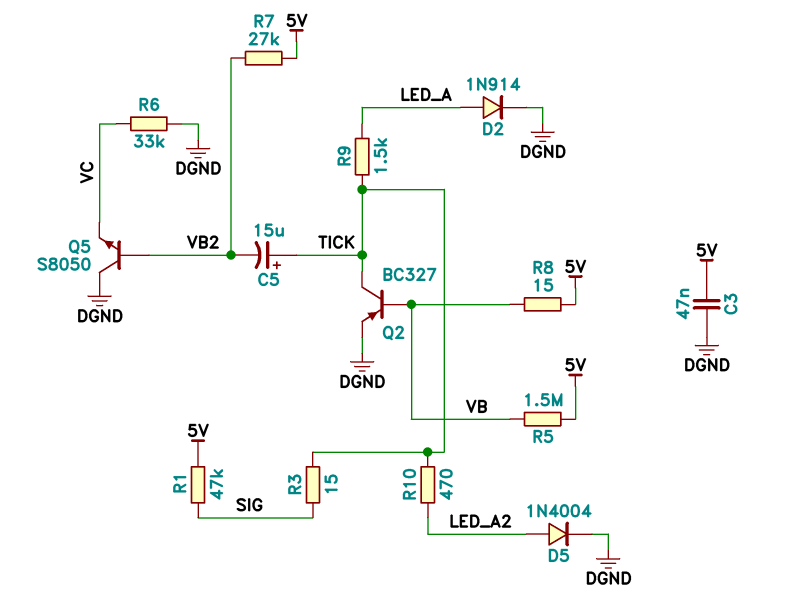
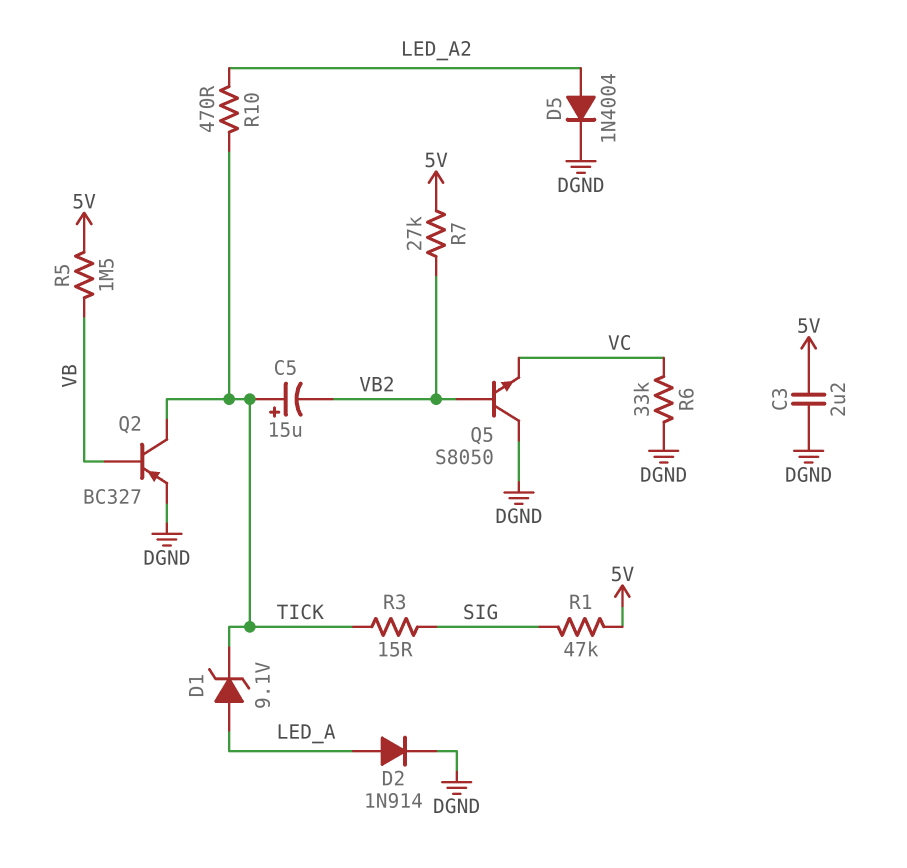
C3: 47nF (5V, DGND) -> 2.2uF (5V, DGND)
D1: none -> zener 9.1V (A LED_A, K TICK)
R8: 15 (5V, VB) -> none
R9: 1.5k (LED_A, TICK) -> none

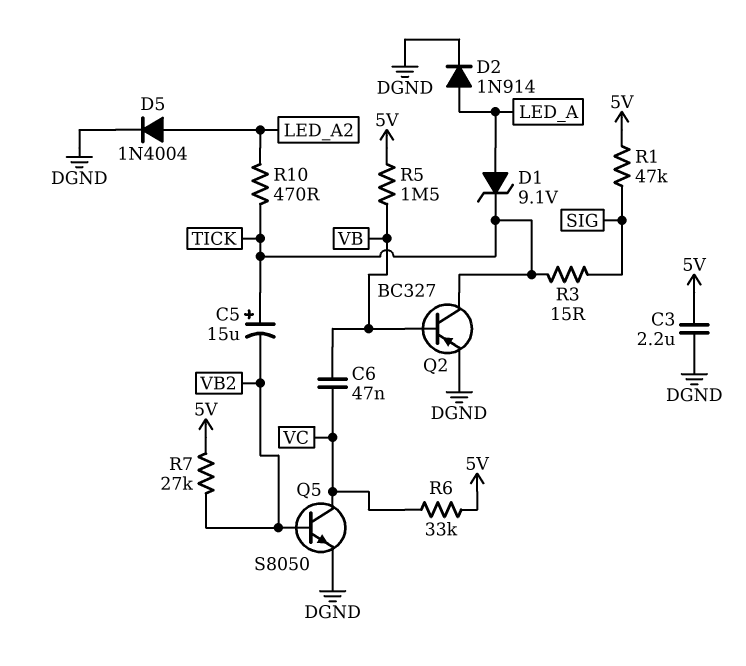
C6: none -> 47nF (VB, VC)
Q5: NPN S8050 (B VB2, C DGND, E VC) -> NPN S8050 (B VB2, C VC, E DGND)
R6: 33k (DGND, VC) -> 33k (5V, VC)

